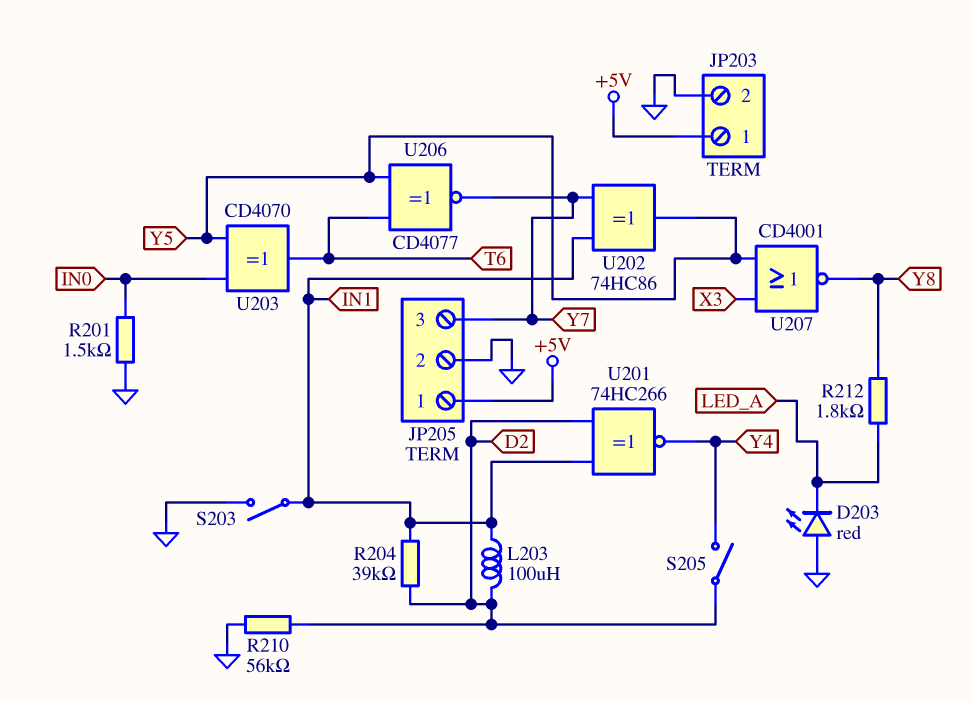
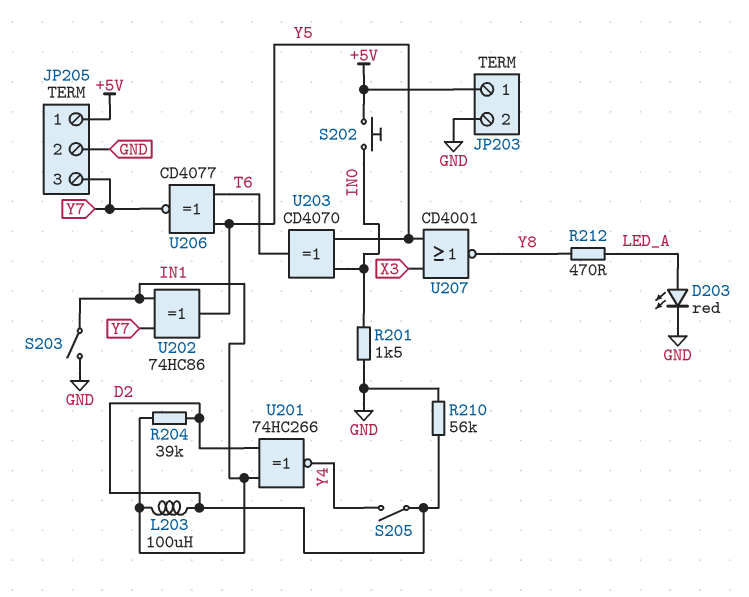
D203: LED red (A GND, K LED_A) -> LED red (A LED_A, K GND)
R212: 1.8k (LED_A, Y8) -> 470 (LED_A, Y8)
S202: none -> button (+5V, IN0)

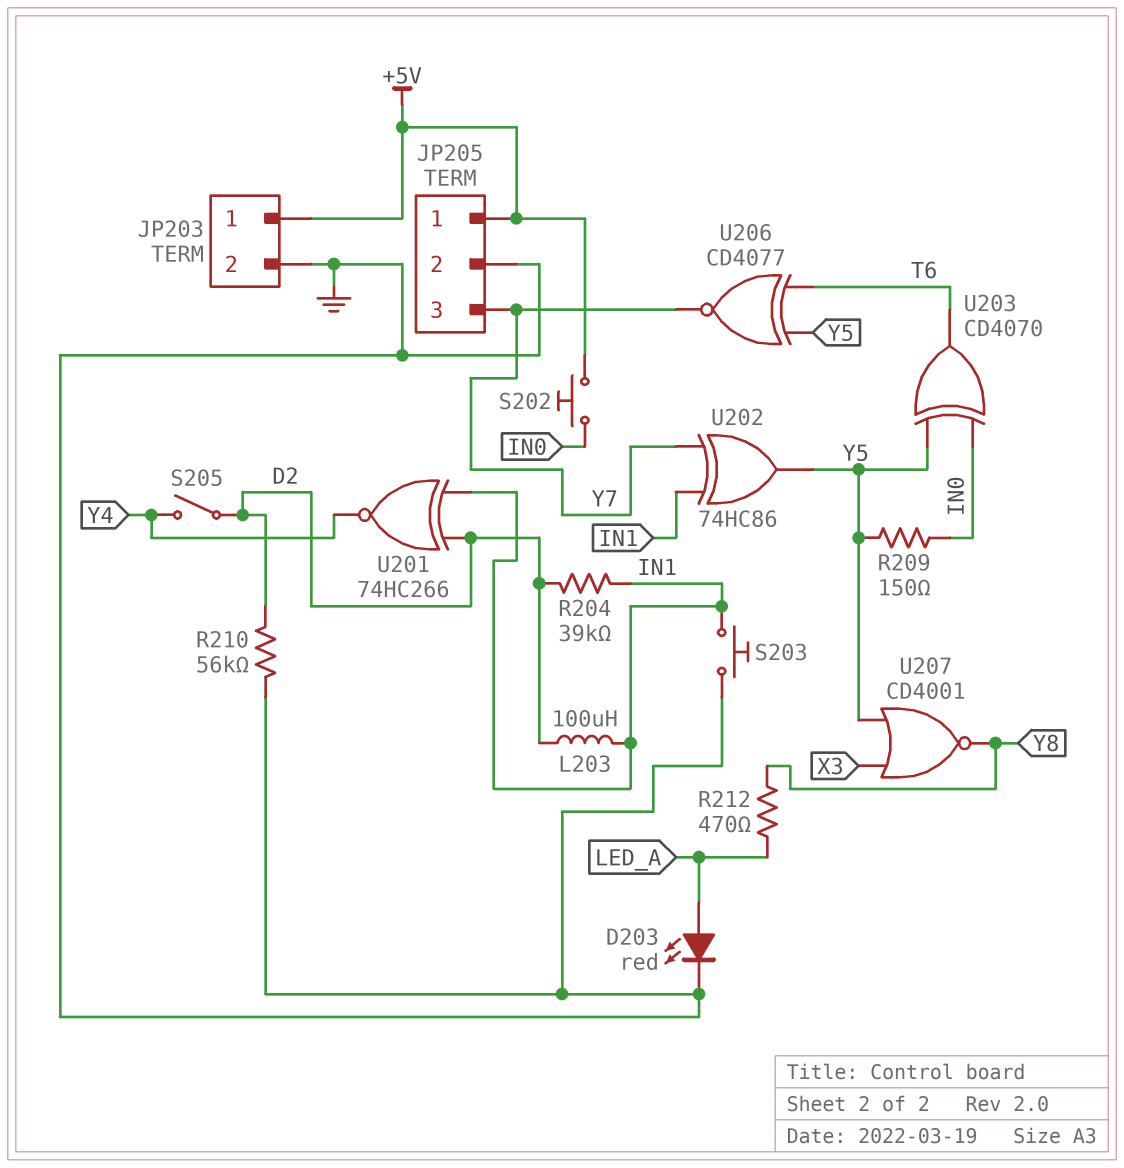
R201: 1.5k (GND, IN0) -> none
R209: none -> 150 (IN0, Y5)
S203: switch (GND, IN1) -> button (GND, IN1)

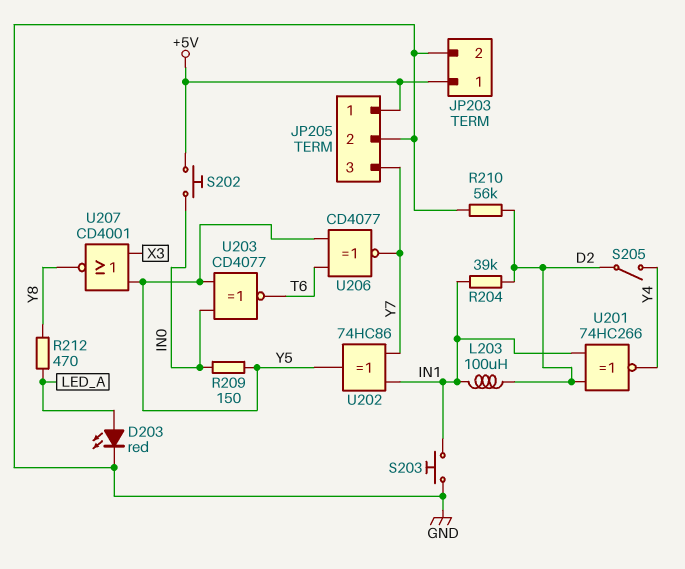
U203: XOR CD4070 (in IN0, in Y5, out T6) -> XNOR CD4077 (in IN0, in Y5, out T6)

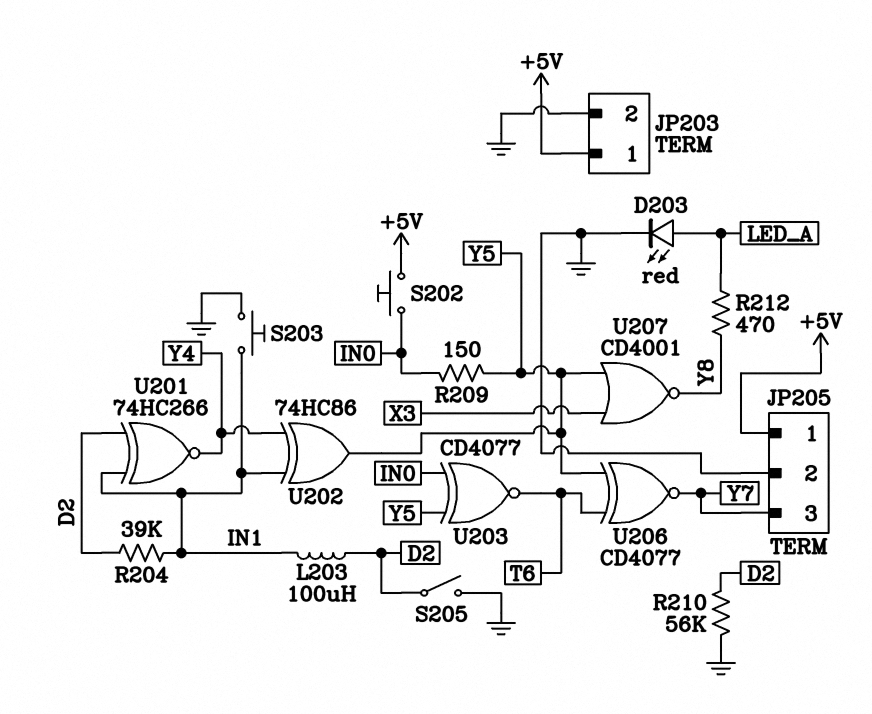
S205: switch (D2, Y4) -> switch (D2, GND)
U202: XOR 74HC86 (in IN1, in Y7, out Y5) -> XOR 74HC86 (in IN1, in Y4, out Y5)

